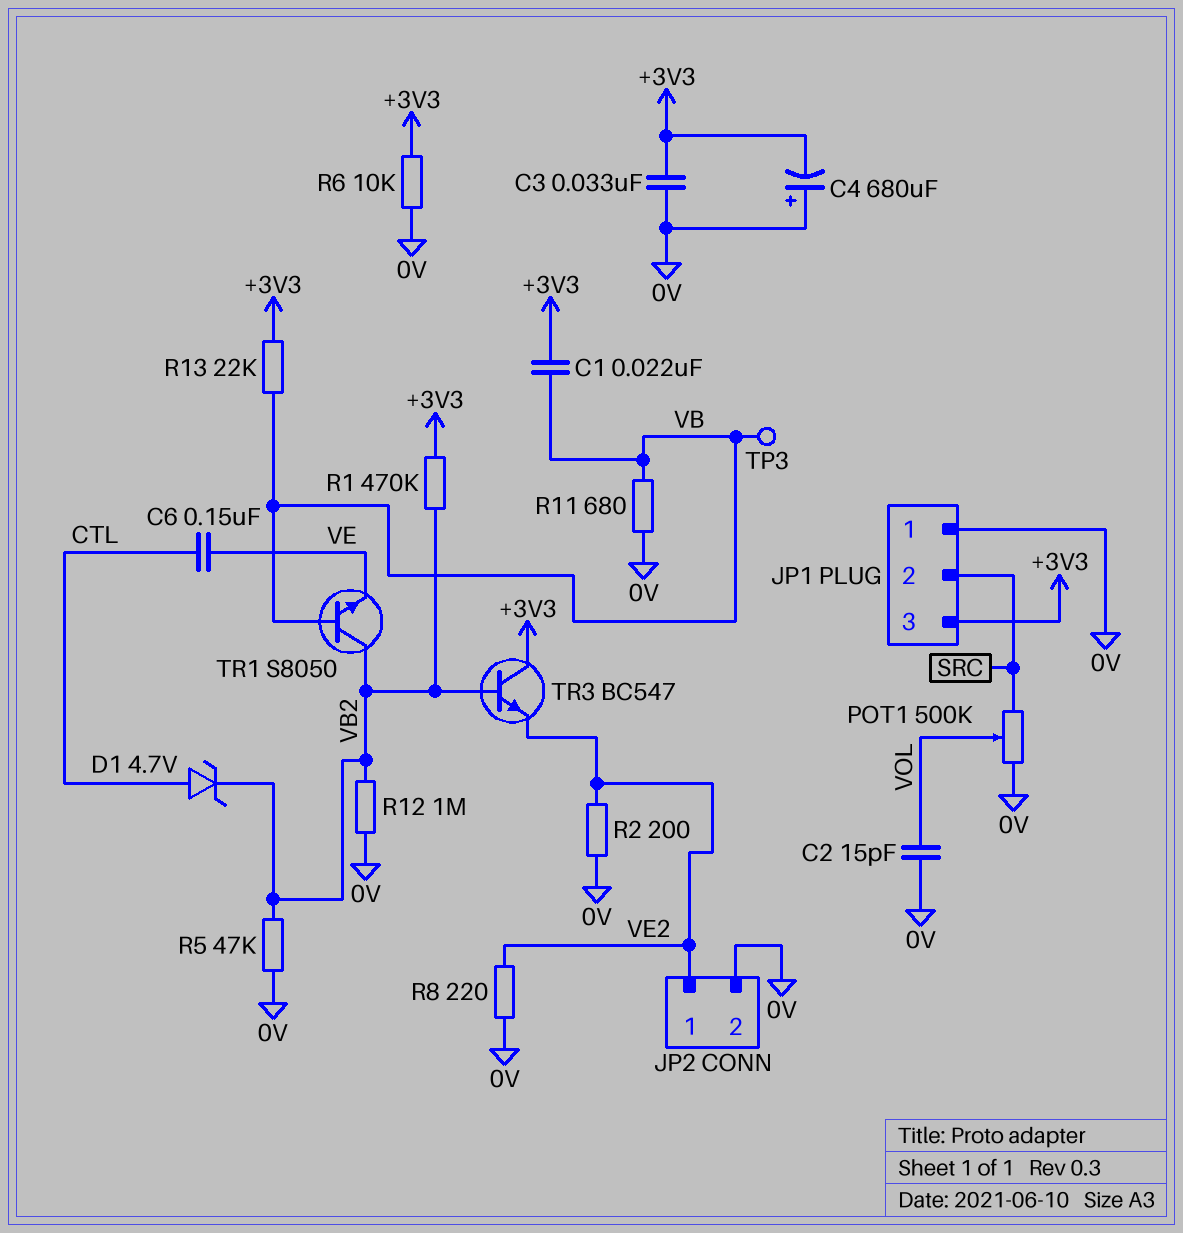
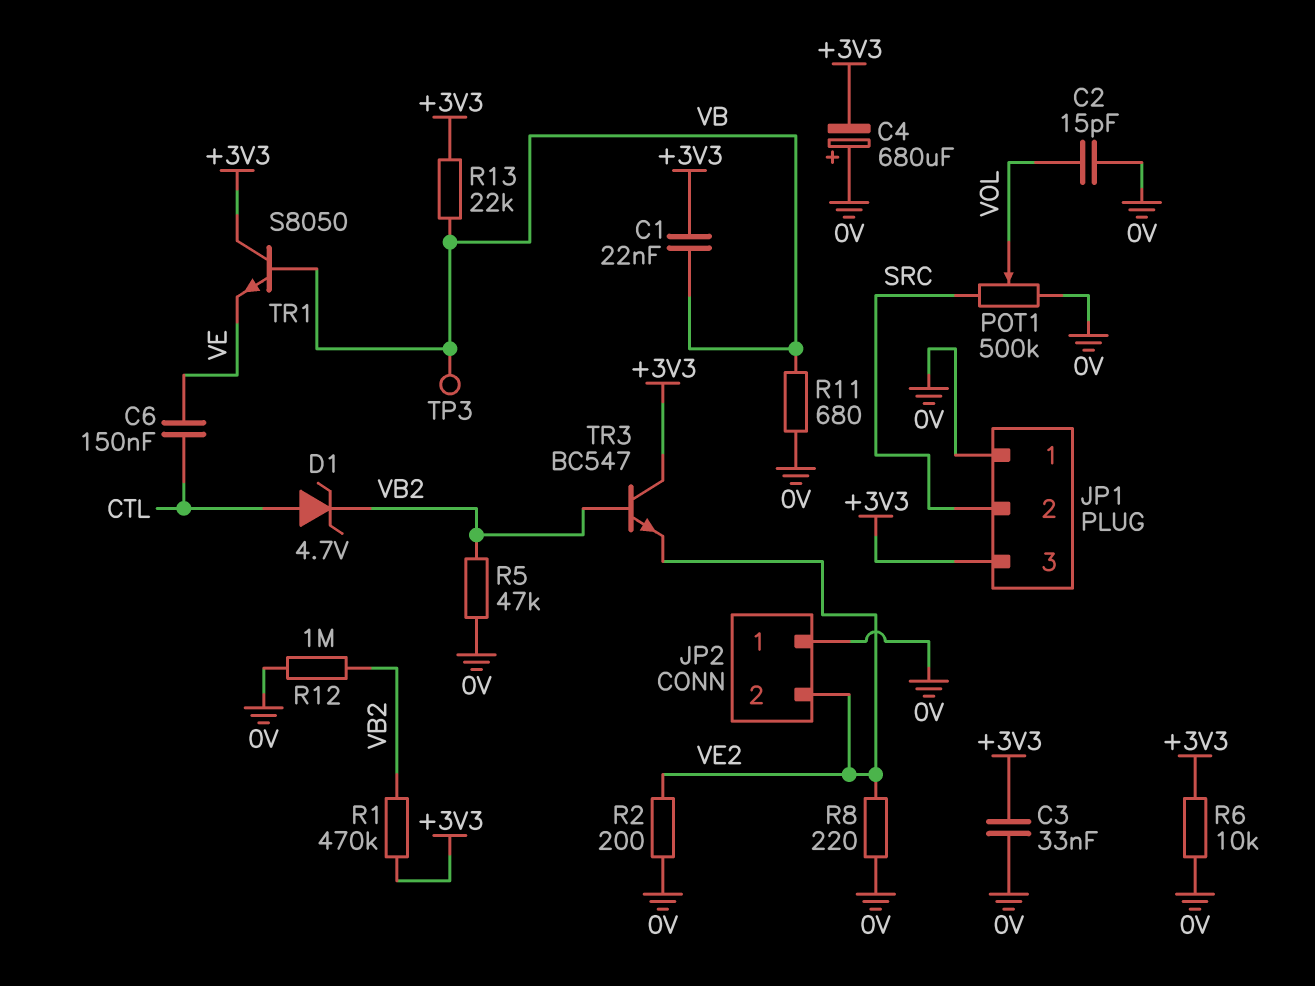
JP2 pin 1: VE2 -> 0V
JP2 pin 2: 0V -> VE2
TR1: NPN S8050 (B VB, C VB2, E VE) -> NPN S8050 (B VB, C +3V3, E VE)

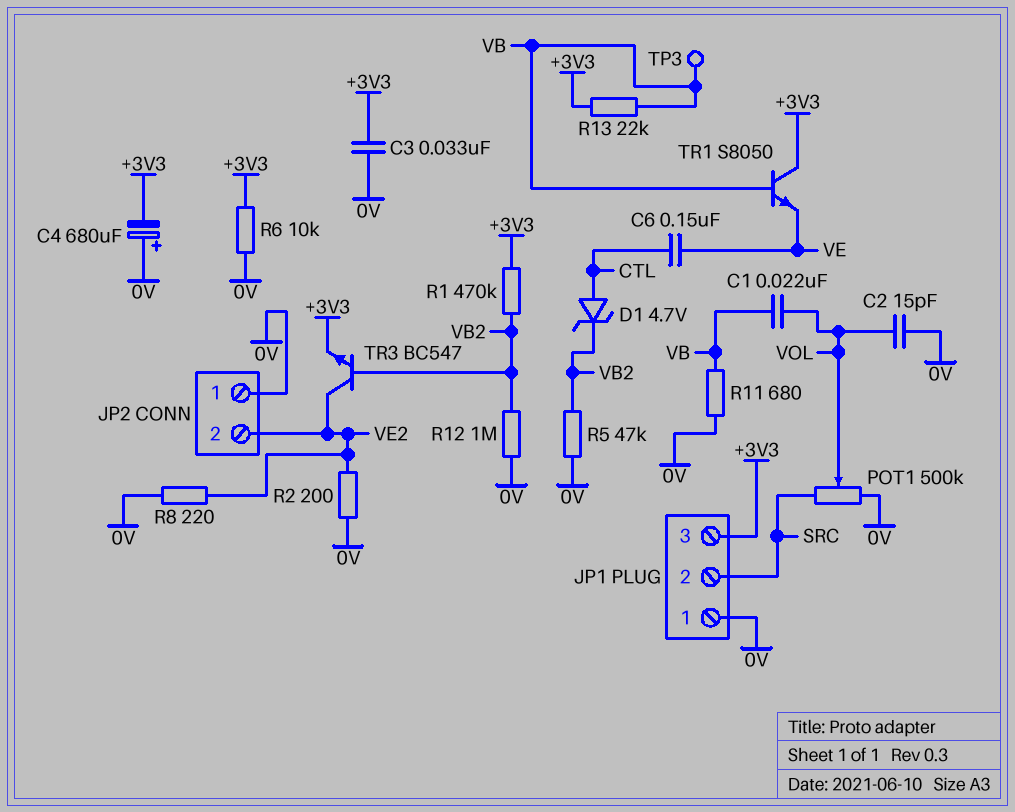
C1: 22nF (+3V3, VB) -> 22nF (VB, VOL)
TR3: NPN BC547 (B VB2, C +3V3, E VE2) -> NPN BC547 (B VB2, C VE2, E +3V3)

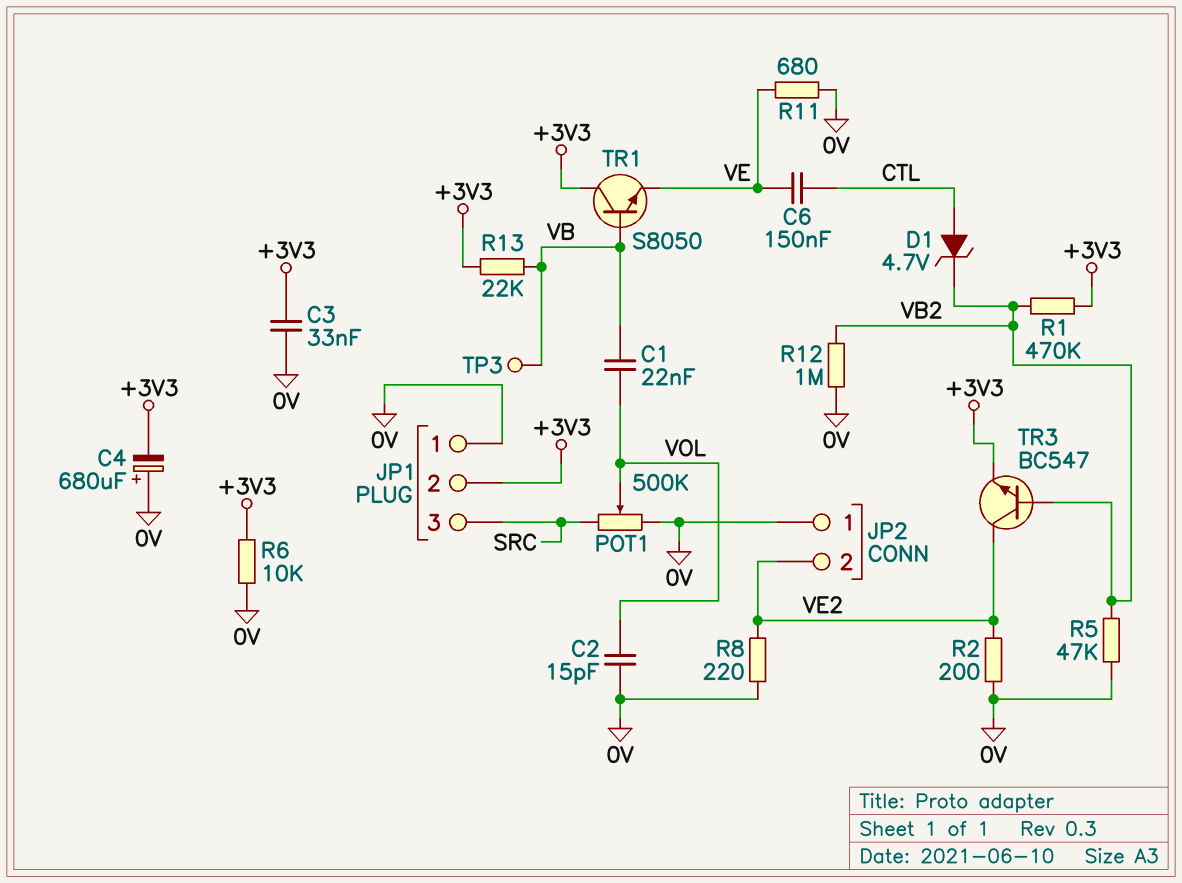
JP1 pin 2: SRC -> +3V3
JP1 pin 3: +3V3 -> SRC
R11: 680 (0V, VB) -> 680 (0V, VE)

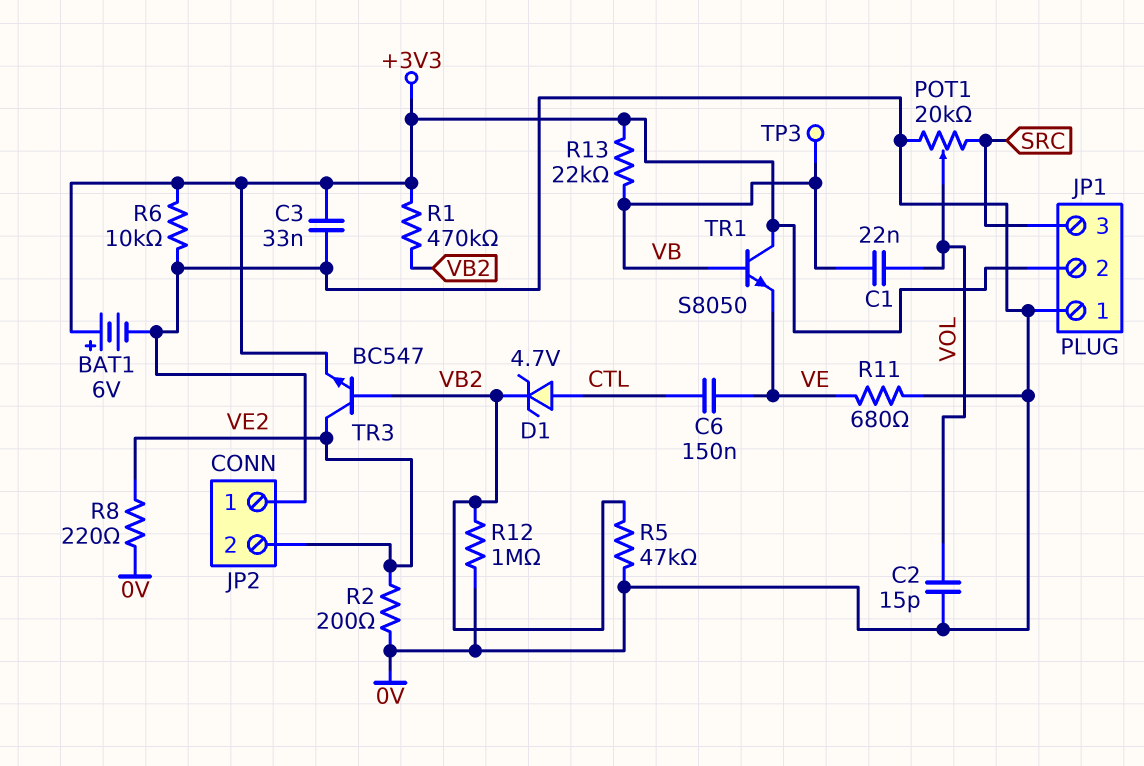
BAT1: none -> 6V (plus +3V3, minus 0V)
C4: 680uF (plus 0V, minus +3V3) -> none
POT1: 500k (0V, SRC, wiper VOL) -> 20k (0V, SRC, wiper VOL)

